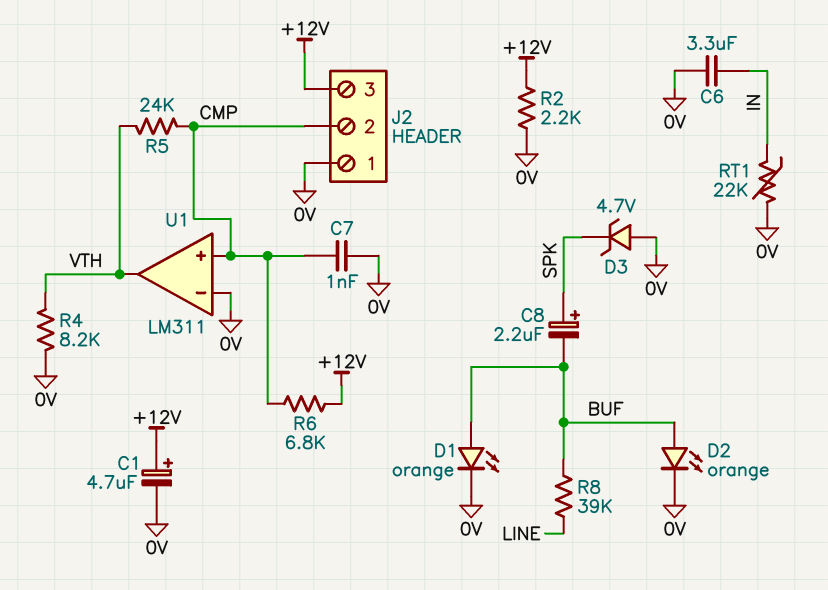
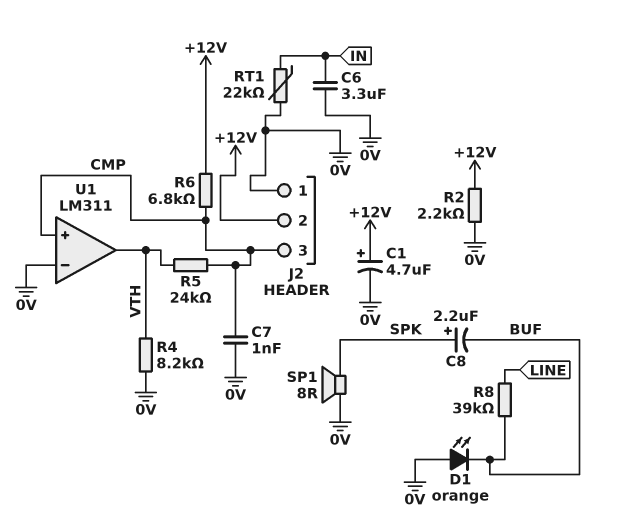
D1: LED orange (A BUF, K 0V) -> LED orange (A 0V, K BUF)
D2: LED orange (A BUF, K 0V) -> none
D3: zener 4.7V (A 0V, K SPK) -> none
J2 pin 2: CMP -> +12V
J2 pin 3: +12V -> CMP
SP1: none -> speaker 8R (0V, SPK)

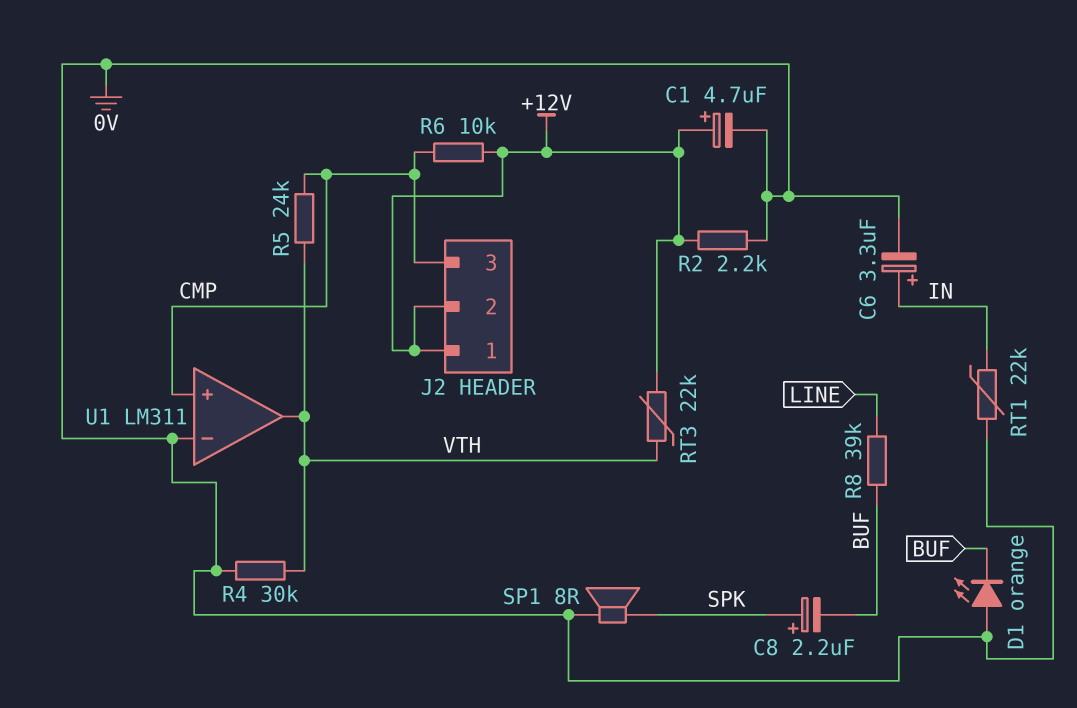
C6: 3.3uF (0V, IN) -> 3.3uF (plus IN, minus 0V)
C7: 1nF (0V, CMP) -> none
J2 pin 1: 0V -> +12V
R4: 8.2k (0V, VTH) -> 30k (0V, VTH)
R6: 6.8k (+12V, CMP) -> 10k (+12V, CMP)
RT3: none -> 22k (+12V, VTH)

